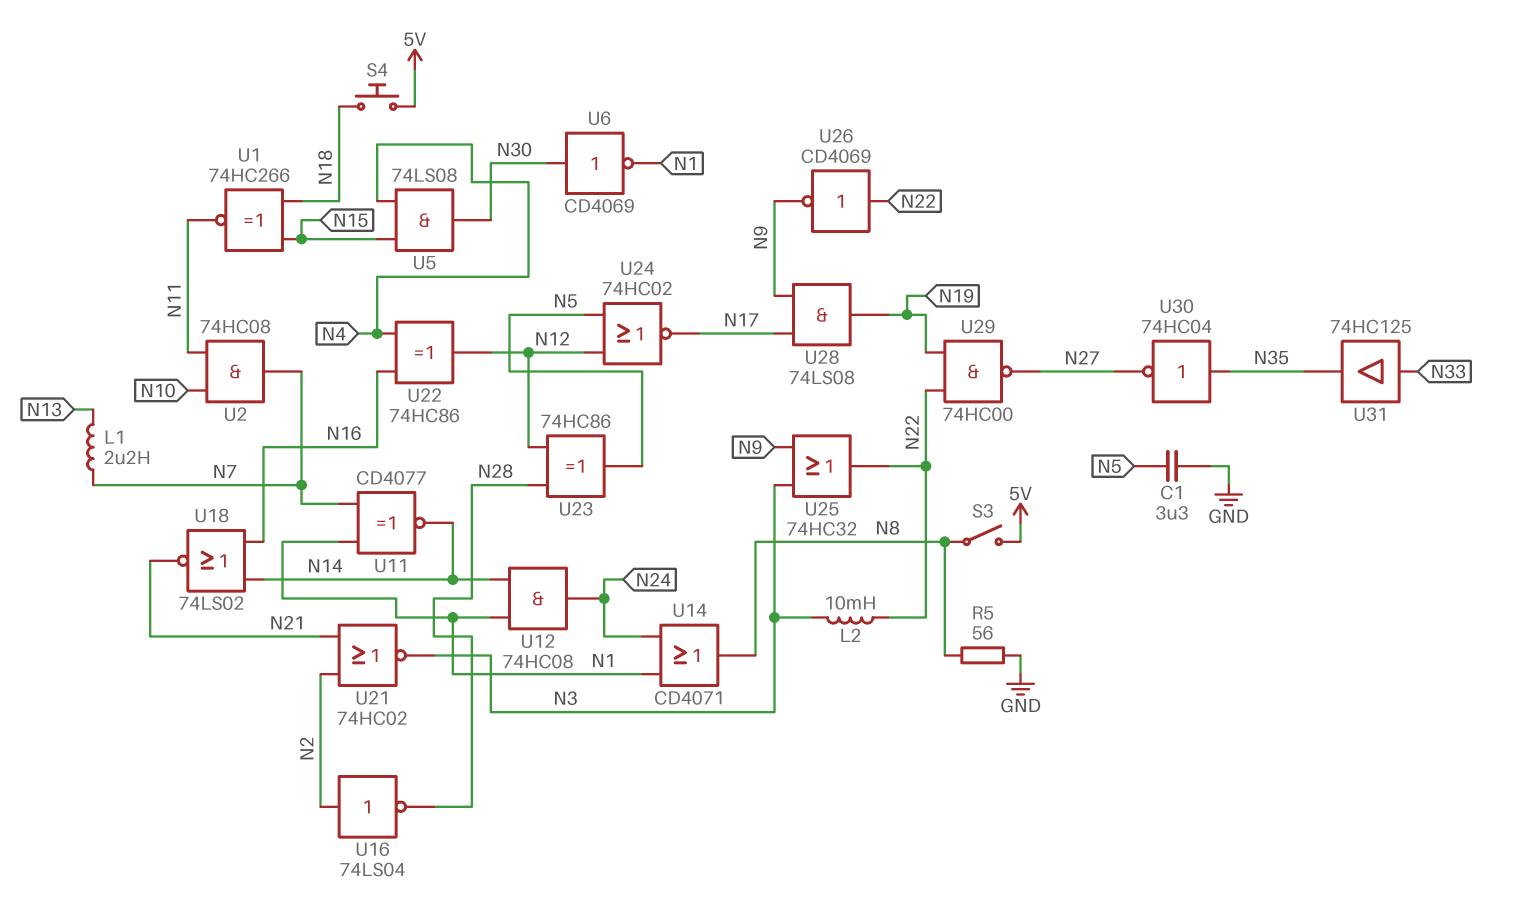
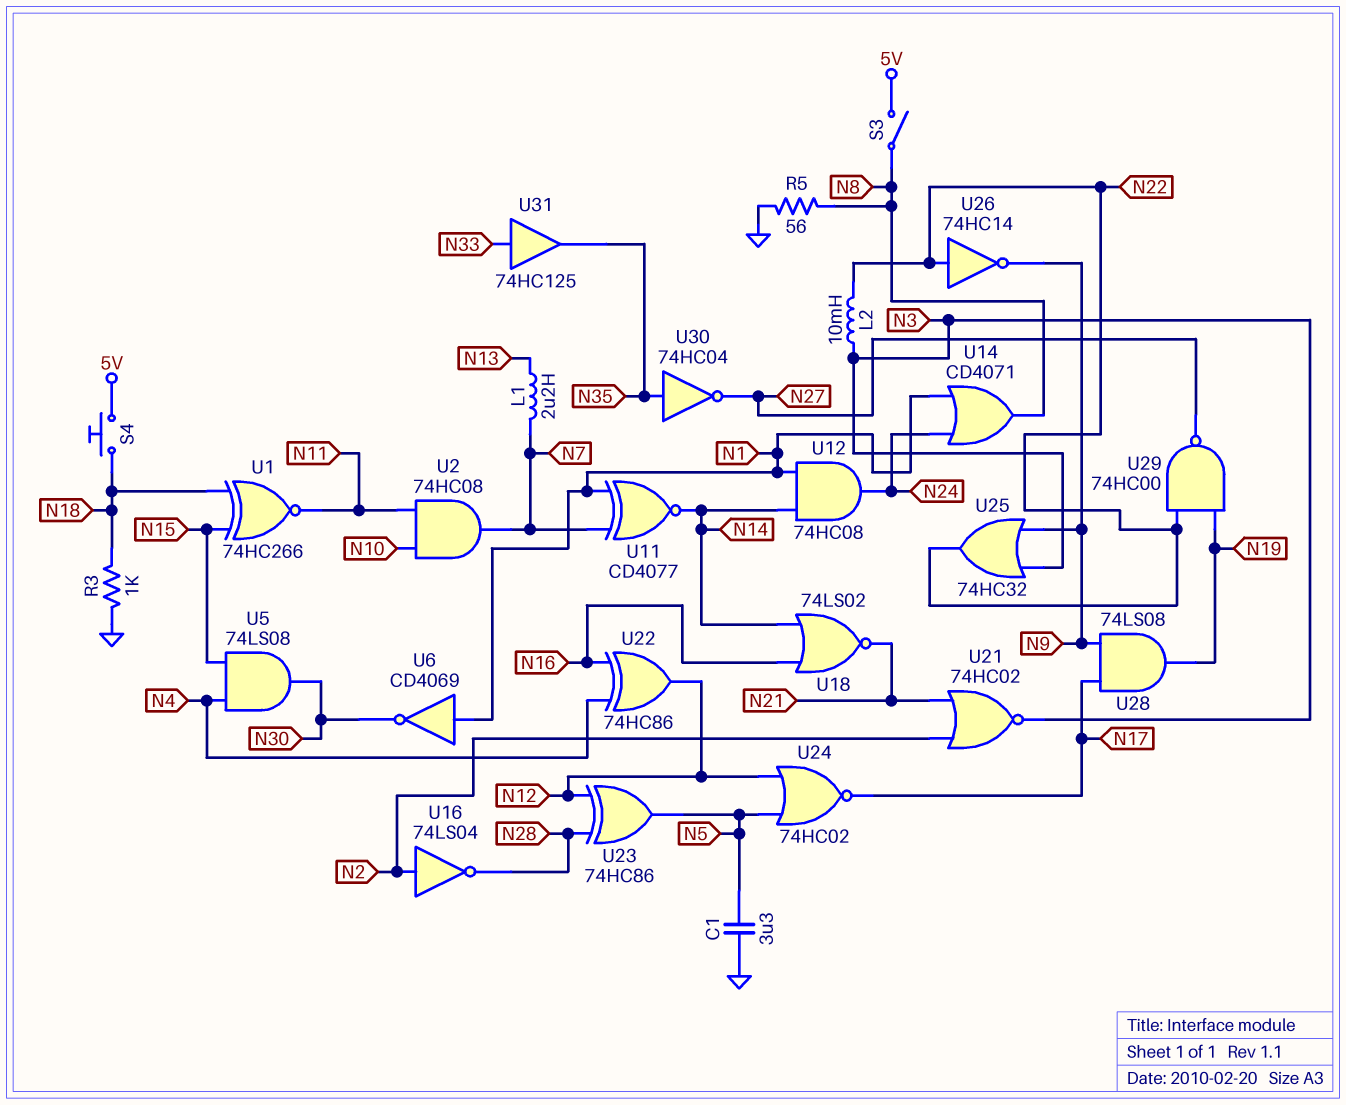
R3: none -> 1k (GND, N18)
U6: NOT CD4069 (in N30, out N1) -> NOT CD4069 (in N1, out N30)
U26: NOT CD4069 (in N22, out N9) -> NOT 74HC14 (in N22, out N9)

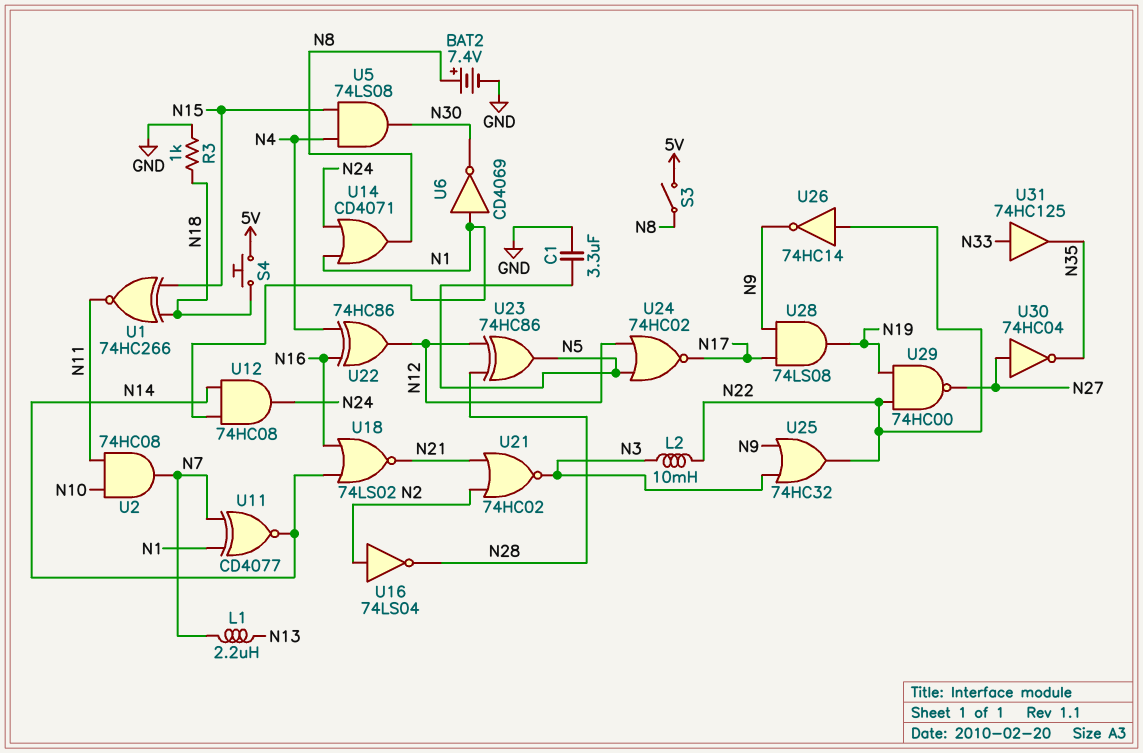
BAT2: none -> 7.4V (plus N8, minus GND)
R5: 56 (GND, N8) -> none
U30: NOT 74HC04 (in N35, out N27) -> NOT 74HC04 (in N27, out N35)

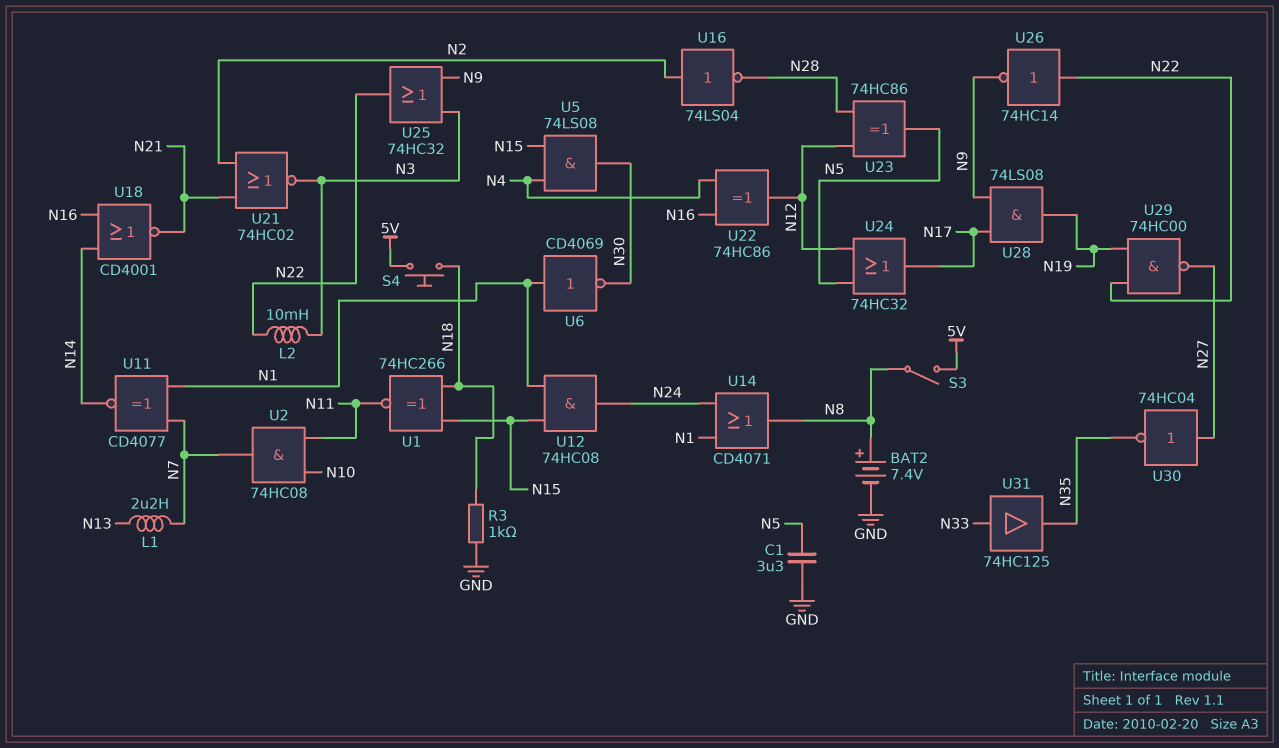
U12: AND 74HC08 (in N1, in N14, out N24) -> AND 74HC08 (in N1, in N15, out N24)
U18: NOR 74LS02 (in N14, in N16, out N21) -> NOR CD4001 (in N14, in N16, out N21)
U24: NOR 74HC02 (in N5, in N12, out N17) -> OR 74HC32 (in N5, in N12, out N17)

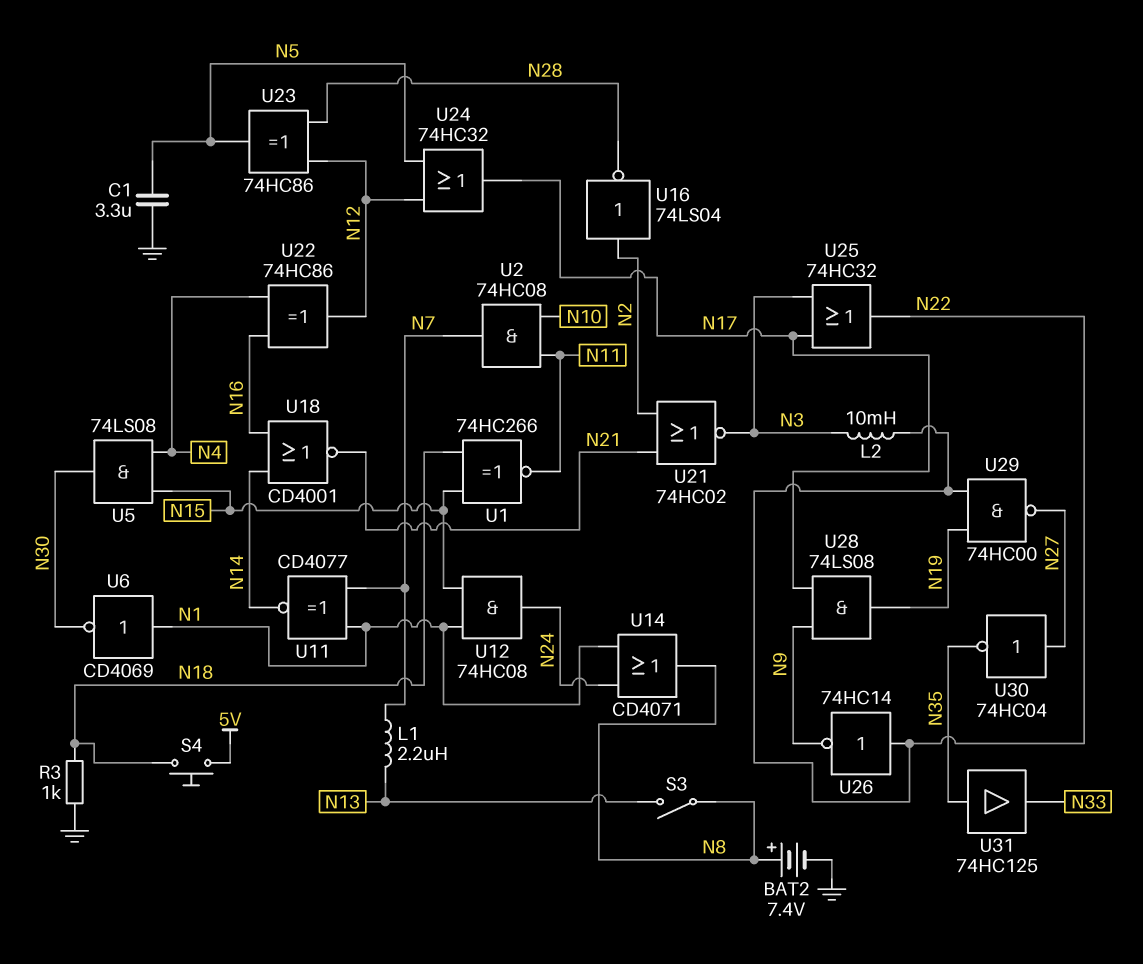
S3: switch (5V, N8) -> switch (N8, N13)
U25: OR 74HC32 (in N3, in N9, out N22) -> OR 74HC32 (in N3, in N17, out N22)
U31: buffer 74HC125 (in N33, out N35) -> buffer 74HC125 (in N35, out N33)

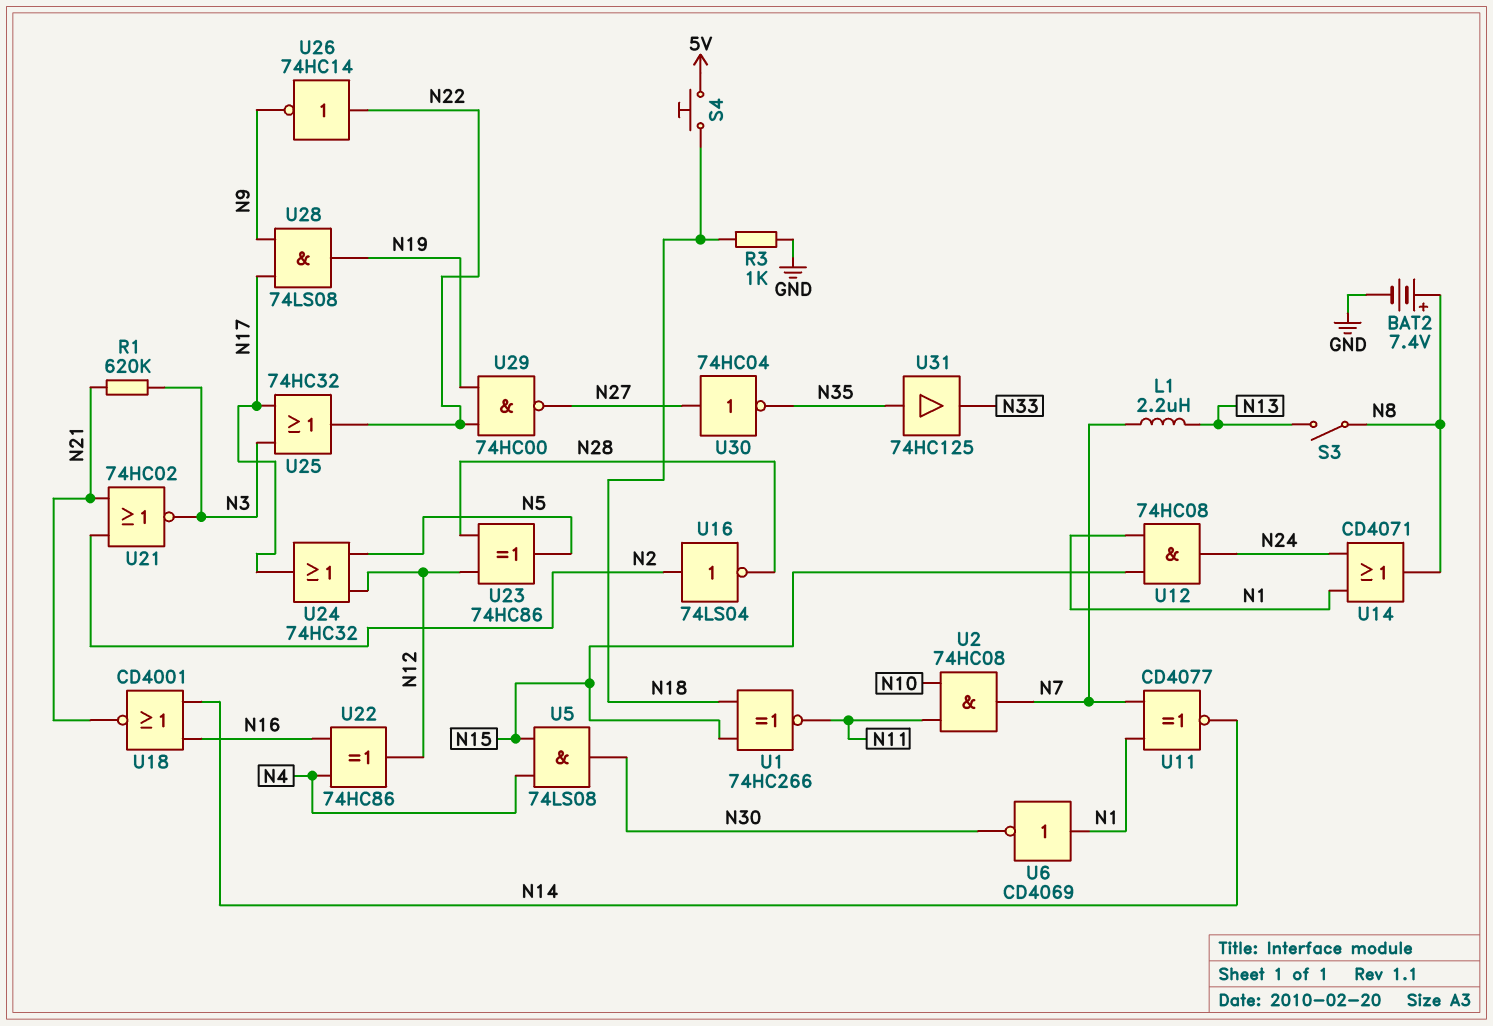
C1: 3.3uF (GND, N5) -> none
L2: 10mH (N3, N22) -> none
R1: none -> 620k (N3, N21)

